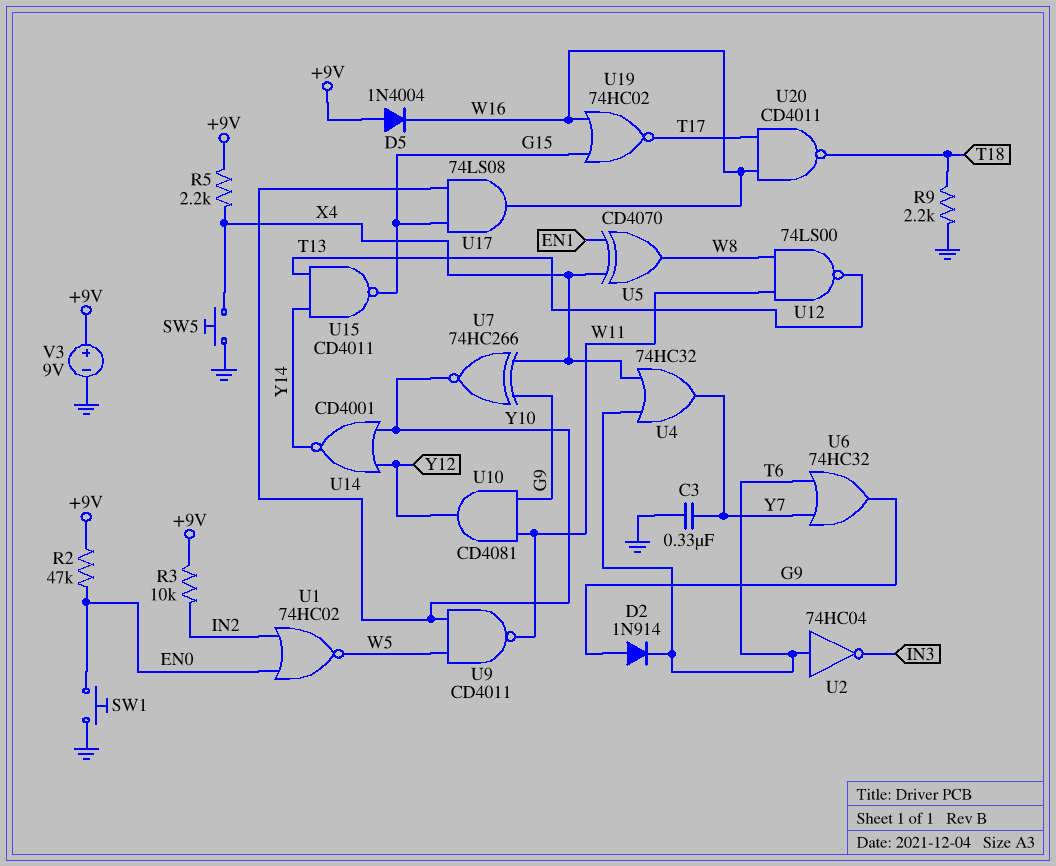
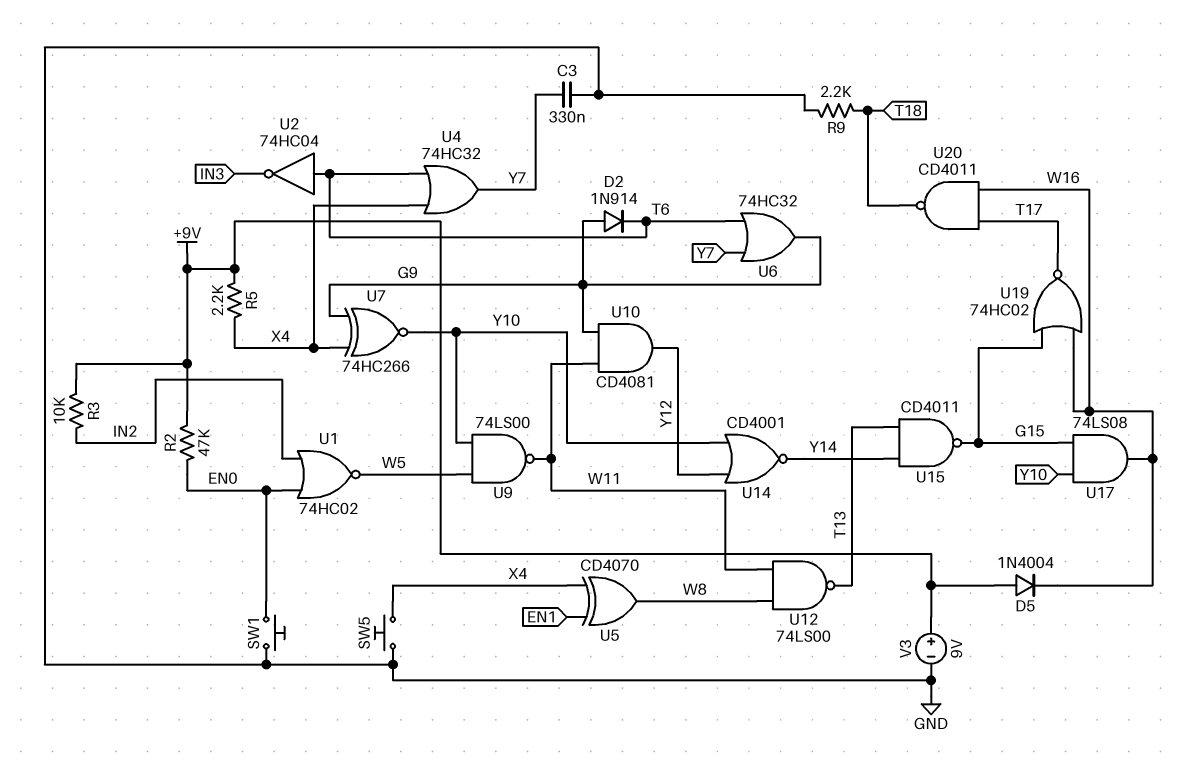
U9: NAND CD4011 (in W5, in Y10, out W11) -> NAND 74LS00 (in W5, in Y10, out W11)

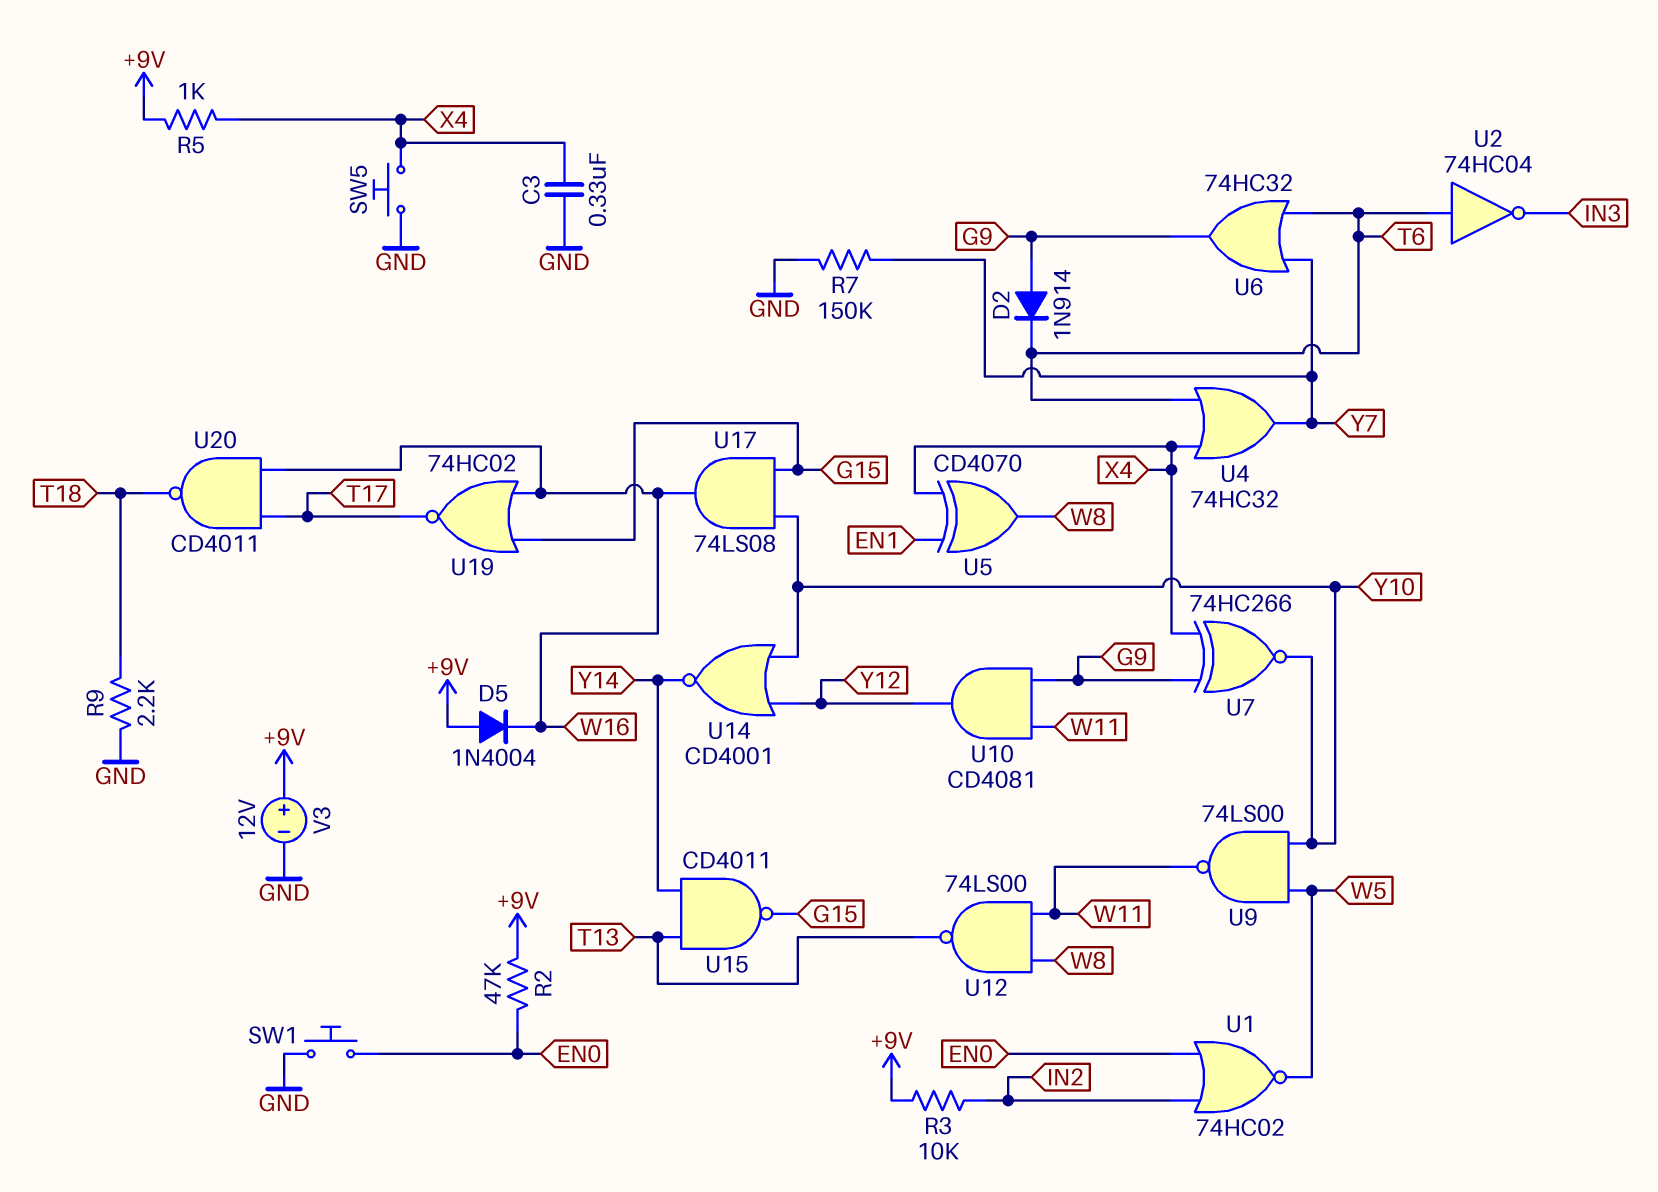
C3: 330nF (GND, Y7) -> 330nF (GND, X4)
R5: 2.2k (+9V, X4) -> 1k (+9V, X4)
R7: none -> 150k (GND, Y7)
V3: 9V (plus +9V, minus GND) -> 12V (plus +9V, minus GND)

